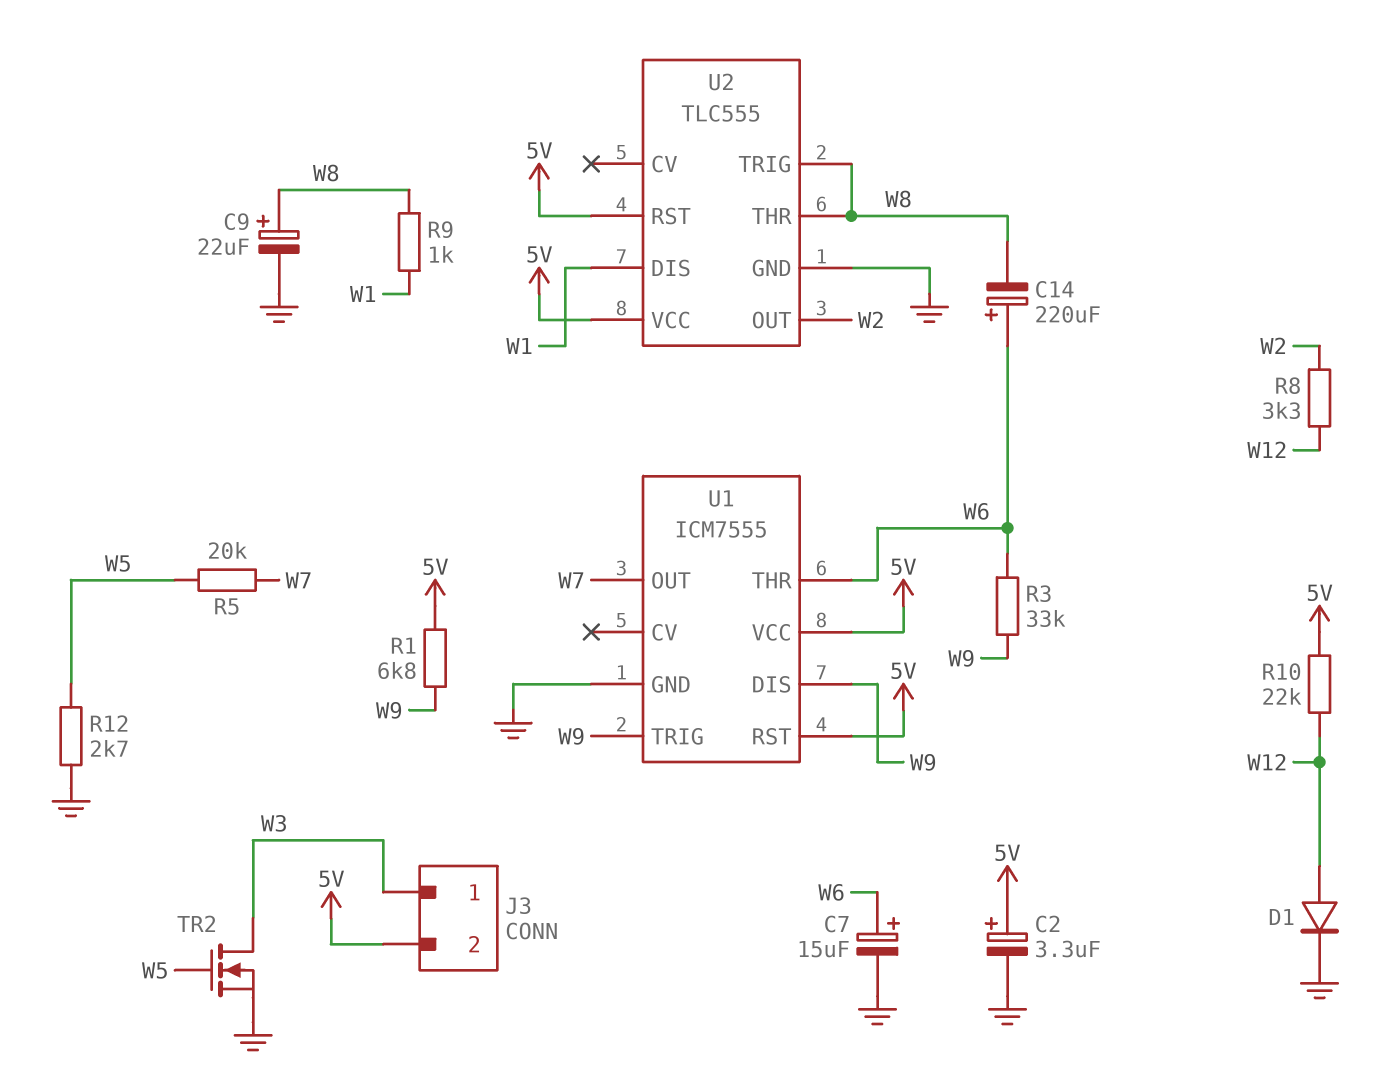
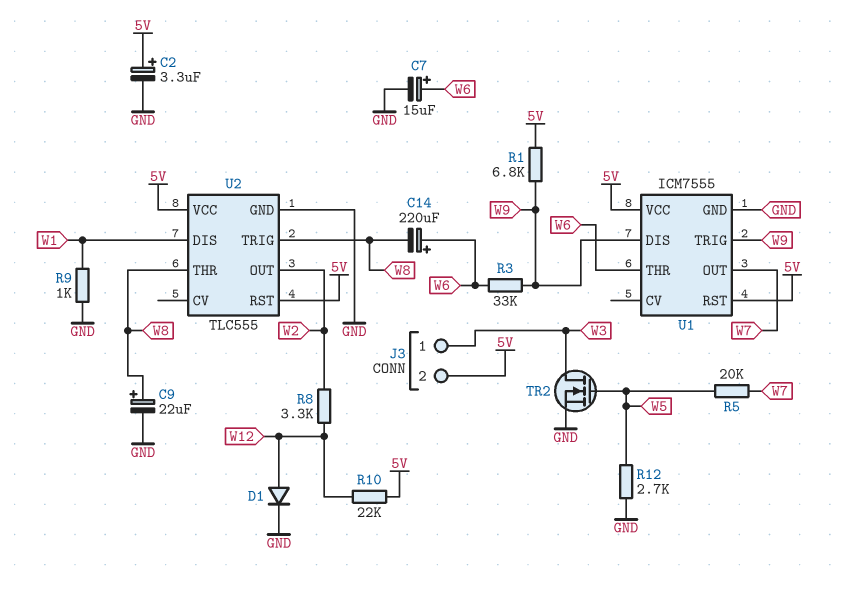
R9: 1k (W1, W8) -> 1k (GND, W1)

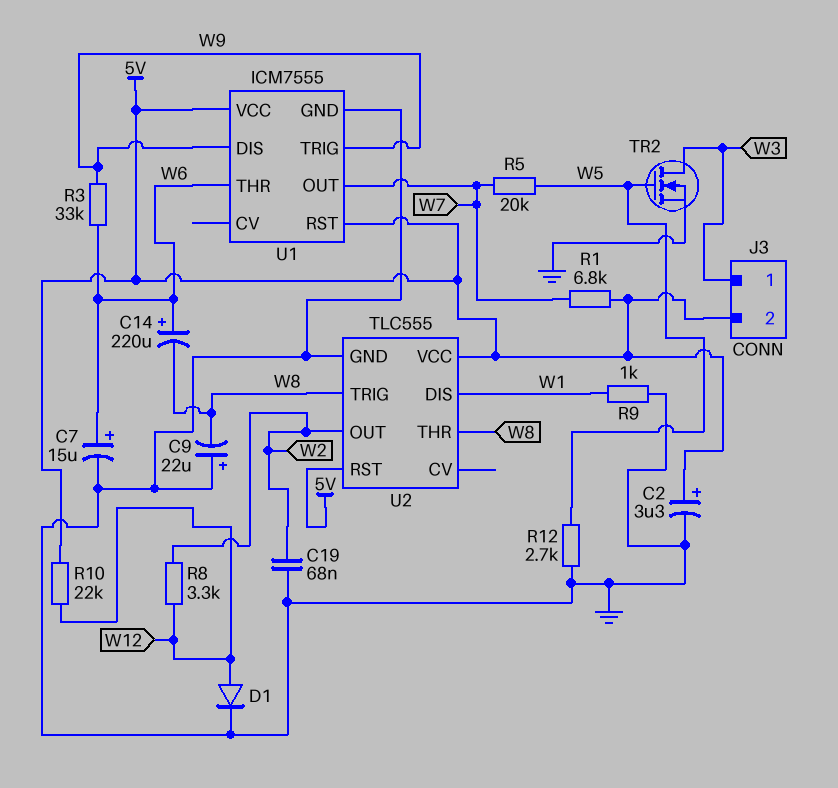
C9: 22uF (plus W8, minus GND) -> 22uF (plus GND, minus W8)
C19: none -> 68nF (GND, W2)
R1: 6.8k (5V, W9) -> 6.8k (5V, W7)

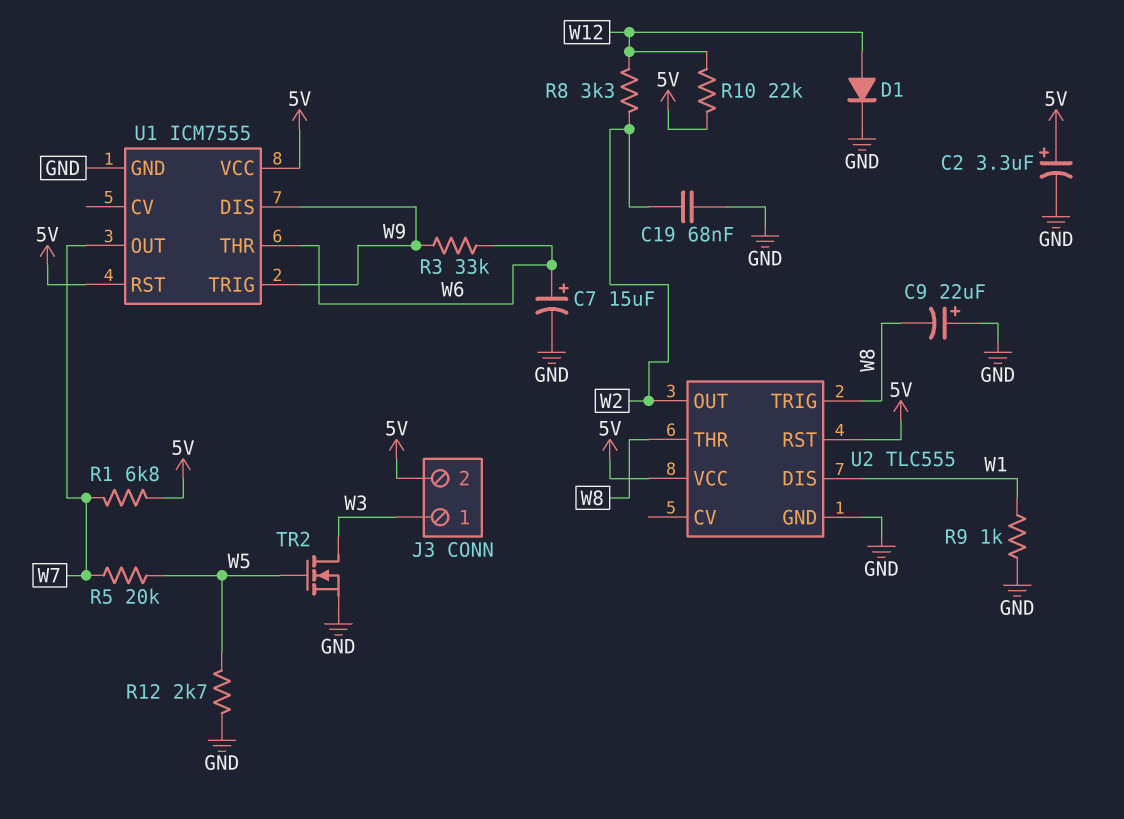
C14: 220uF (plus W6, minus W8) -> none

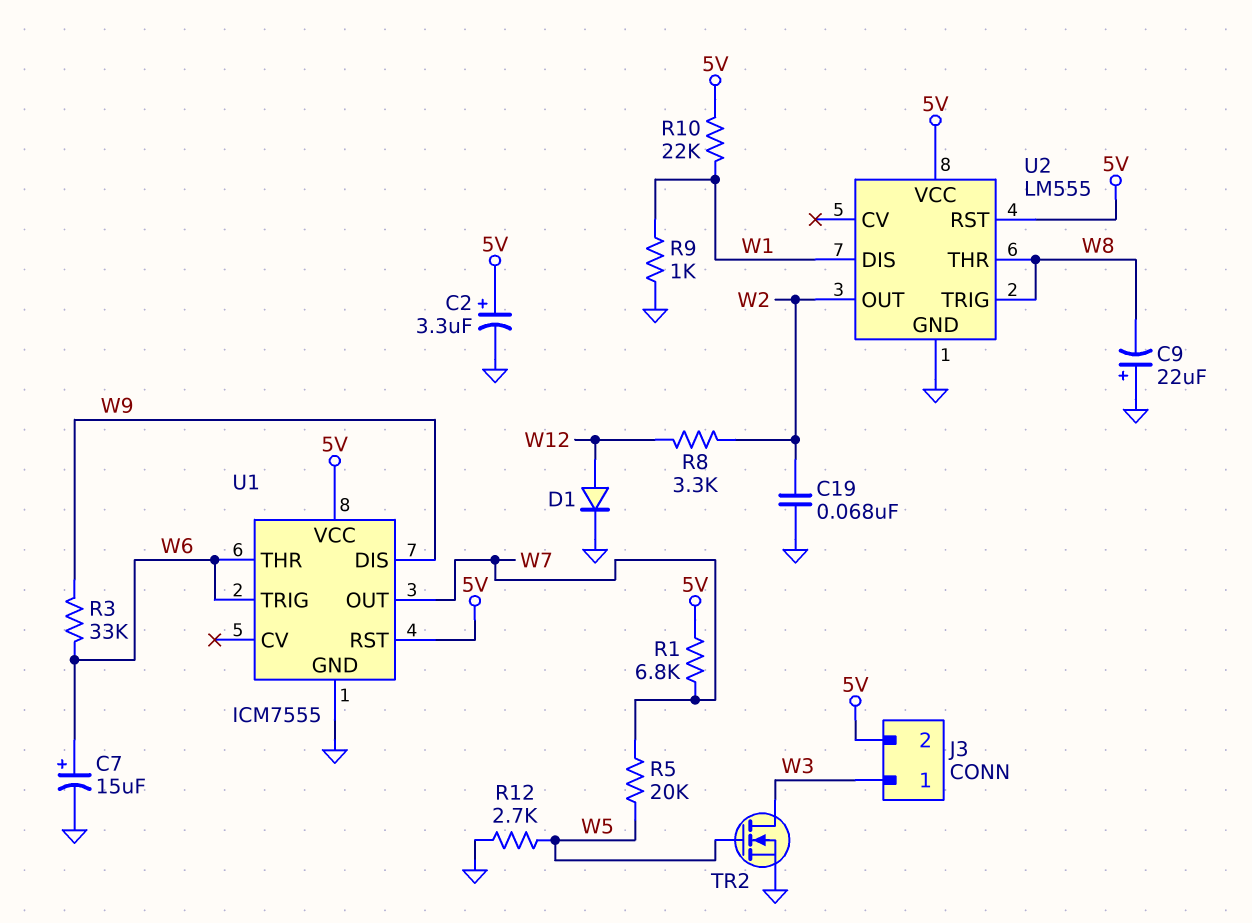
R10: 22k (5V, W12) -> 22k (5V, W1)
U1 pin TRIG: W9 -> W6
U2: TLC555 -> LM555

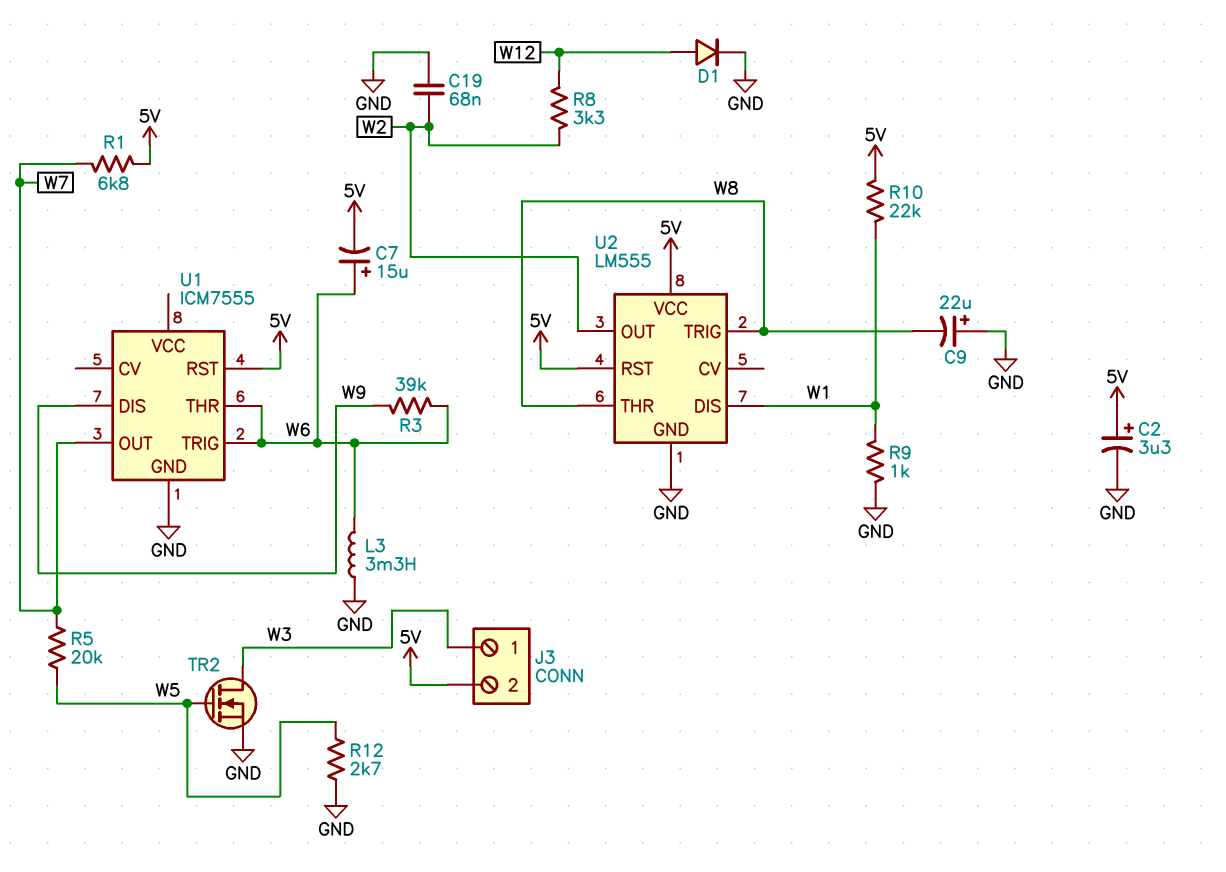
C7: 15uF (plus W6, minus GND) -> 15uF (plus W6, minus 5V)
L3: none -> 3.3mH (GND, W6)
R3: 33k (W6, W9) -> 39k (W6, W9)
U1 pin VCC: 5V -> none

